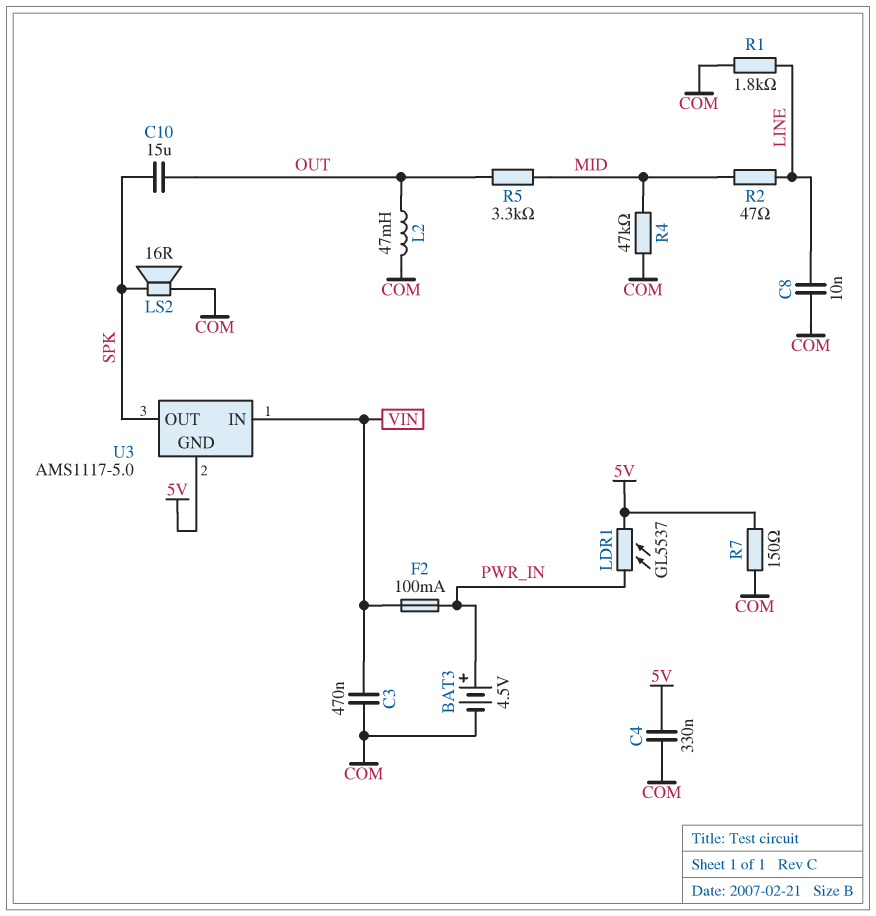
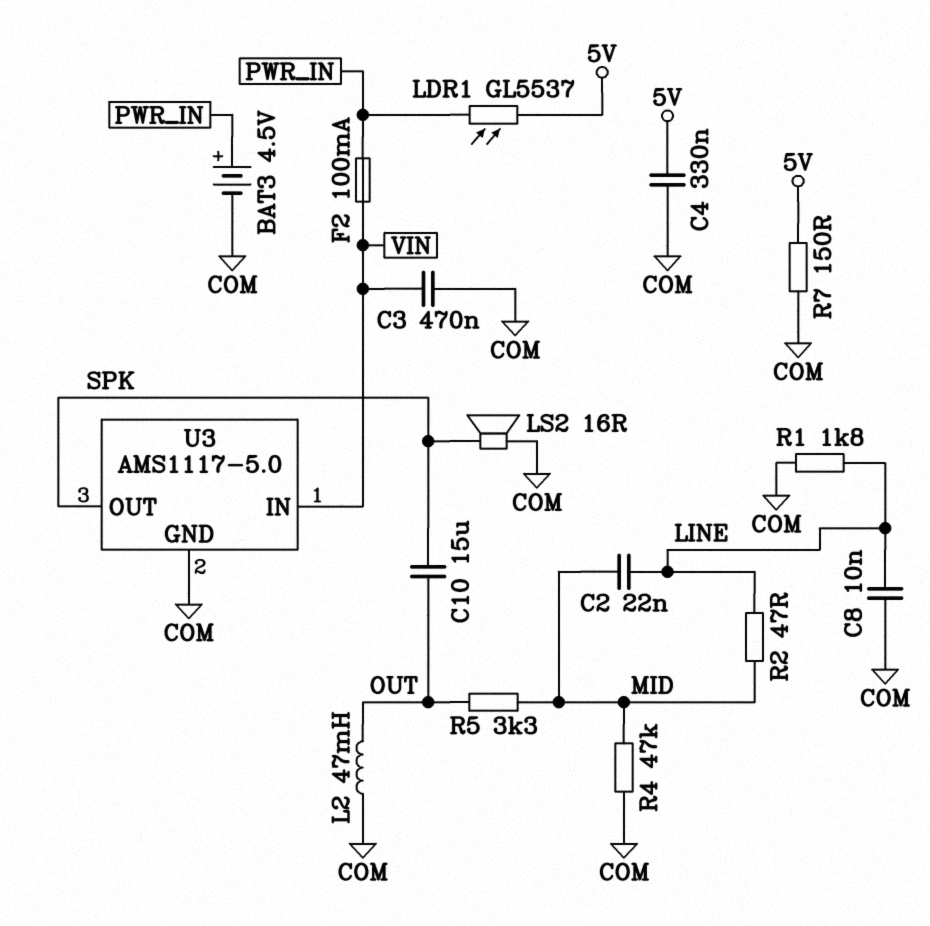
C2: none -> 22nF (LINE, MID)
U3 pin GND: 5V -> COM

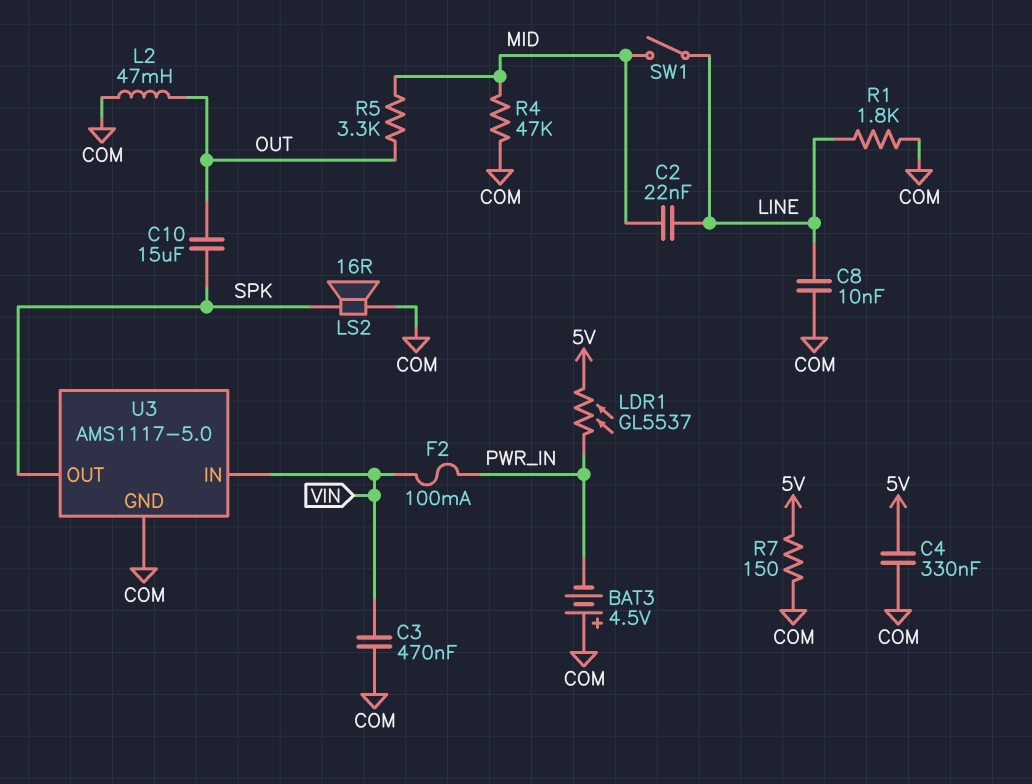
BAT3: 4.5V (plus PWR_IN, minus COM) -> 4.5V (plus COM, minus PWR_IN)
R2: 47 (LINE, MID) -> none
SW1: none -> switch (LINE, MID)

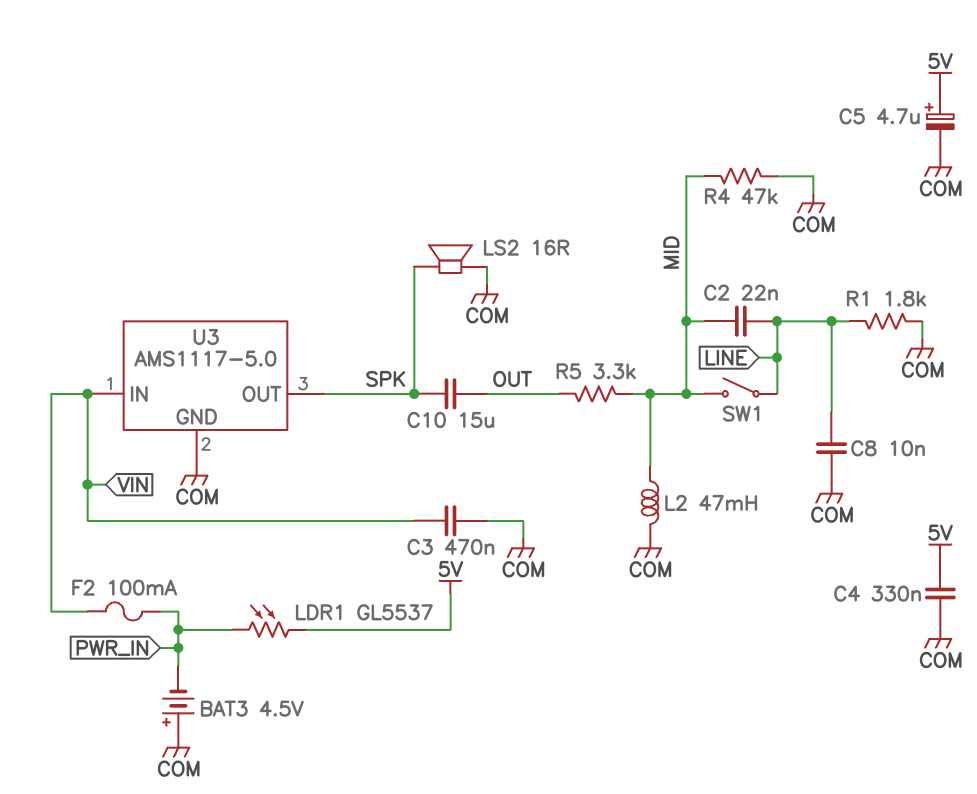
C5: none -> 4.7uF (plus 5V, minus COM)
L2: 47mH (COM, OUT) -> 47mH (COM, MID)
R7: 150 (5V, COM) -> none

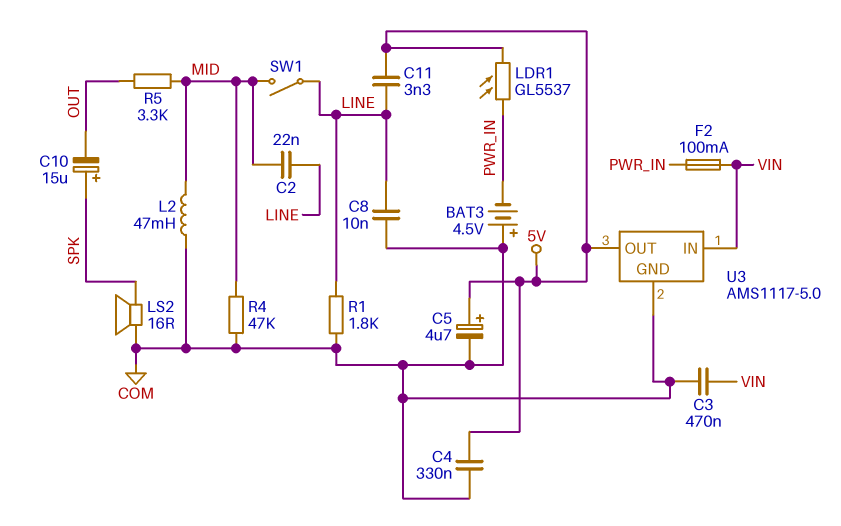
C10: 15uF (OUT, SPK) -> 15uF (plus SPK, minus OUT)
C11: none -> 3.3nF (5V, LINE)
U3 pin OUT: SPK -> 5V

